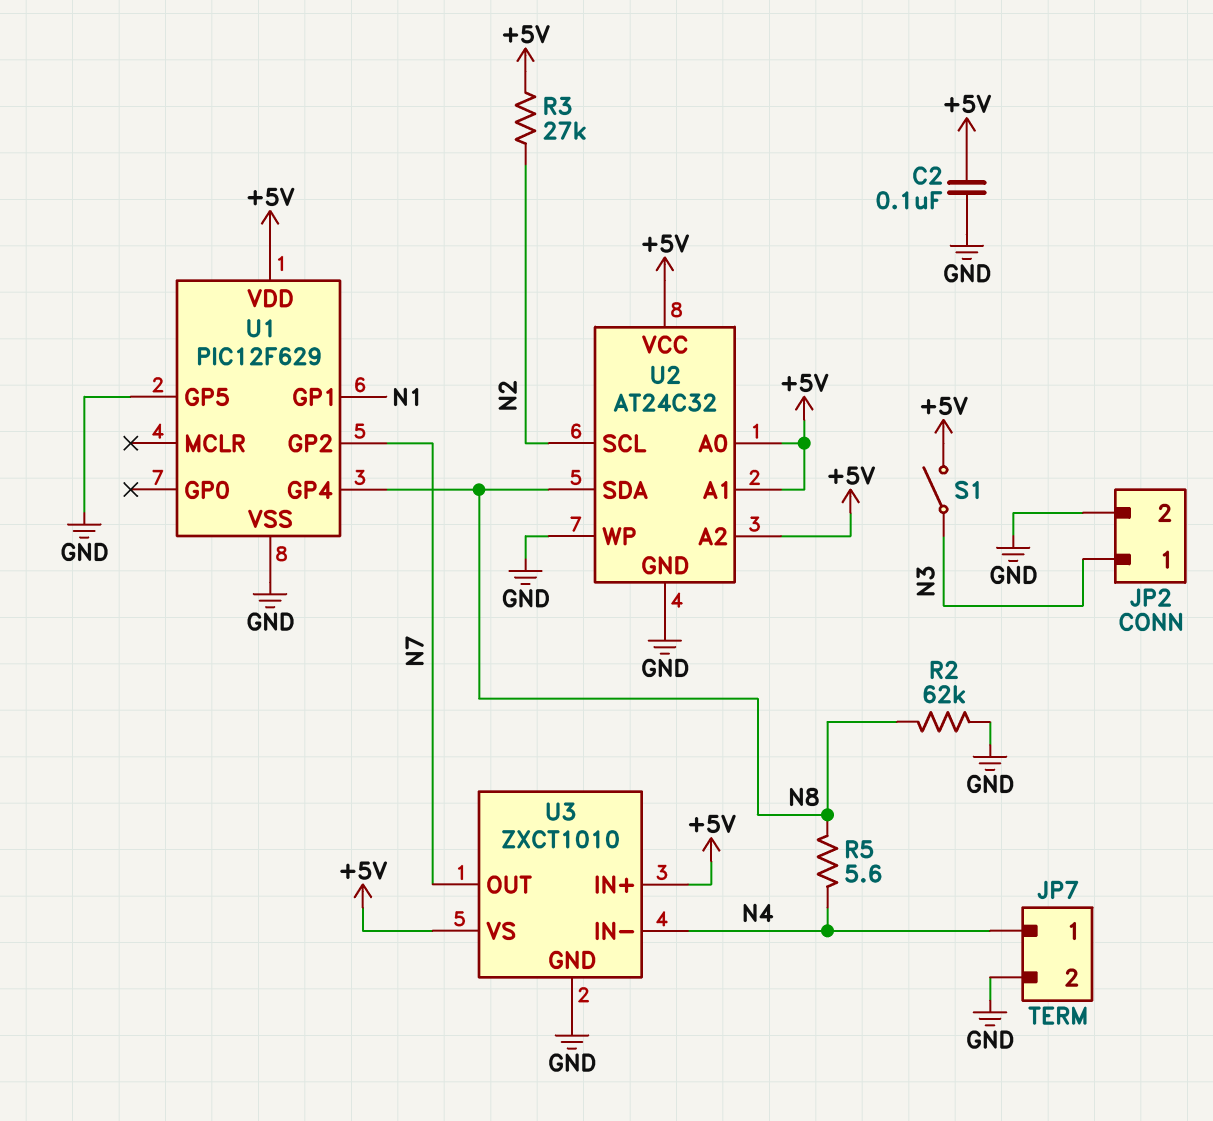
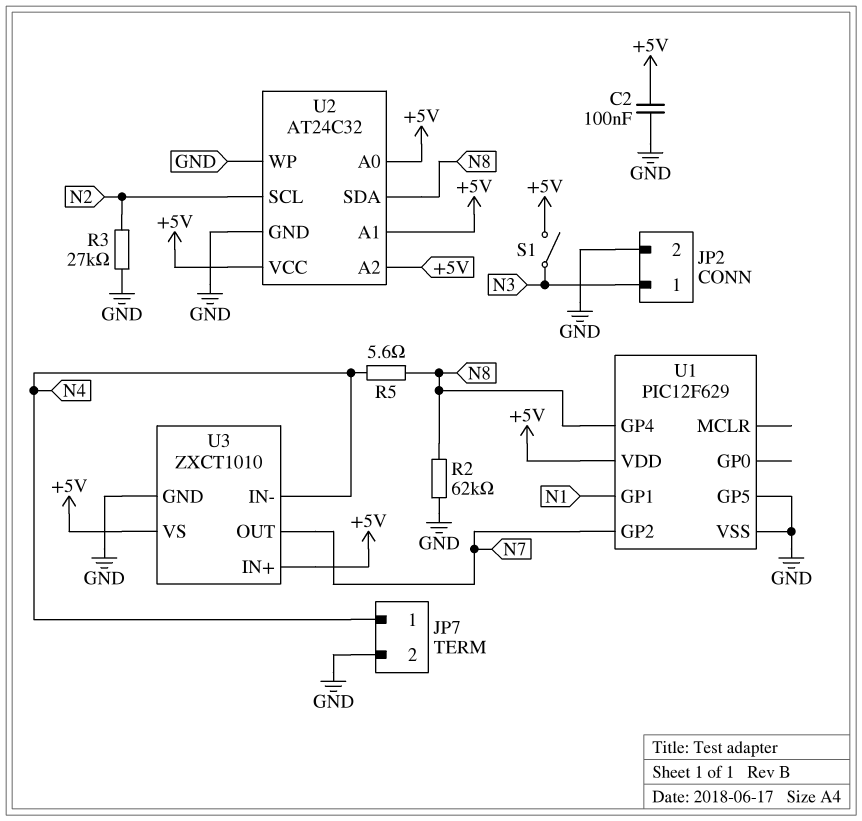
R3: 27k (+5V, N2) -> 27k (GND, N2)

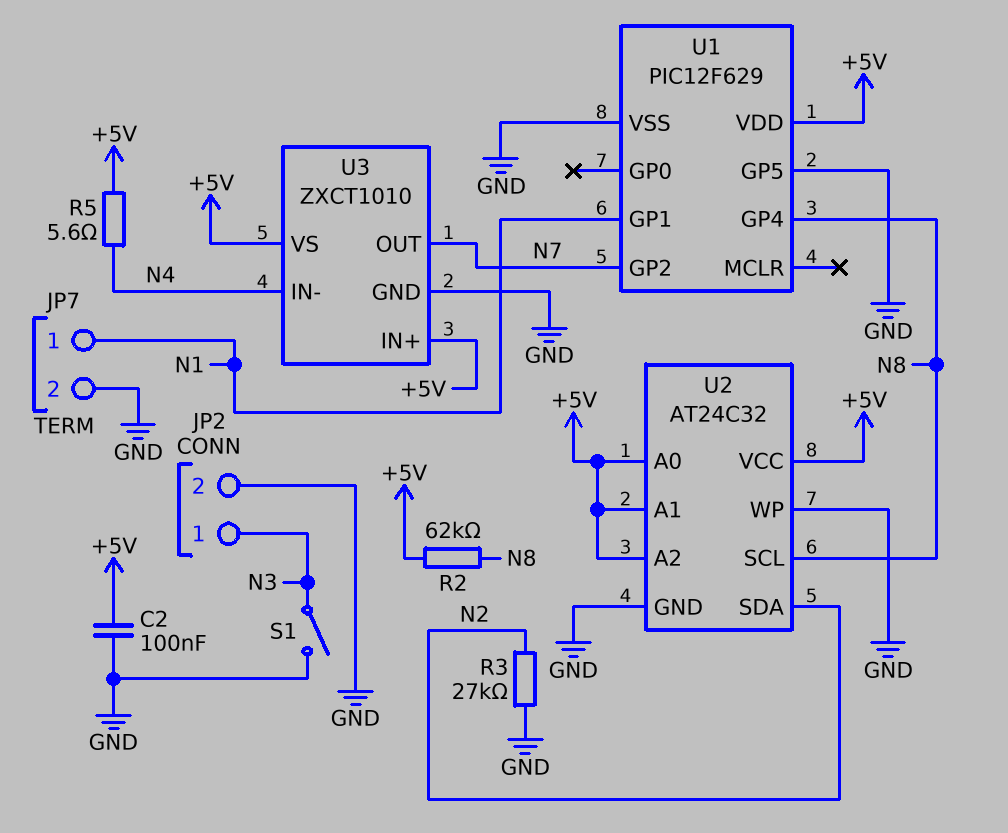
JP7 pin 1: N4 -> N1
R2: 62k (GND, N8) -> 62k (+5V, N8)
R5: 5.6 (N4, N8) -> 5.6 (+5V, N4)
S1: switch (+5V, N3) -> switch (GND, N3)
U2 pin SCL: N2 -> N8
U2 pin SDA: N8 -> N2

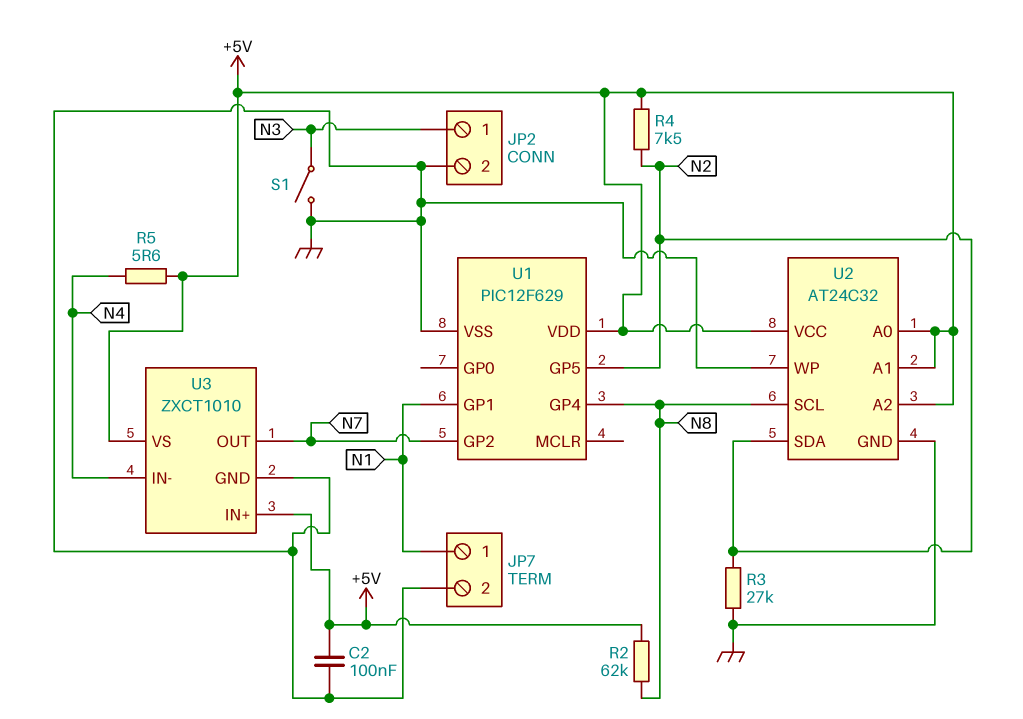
R4: none -> 7.5k (+5V, N2)
U1 pin GP5: GND -> N2

